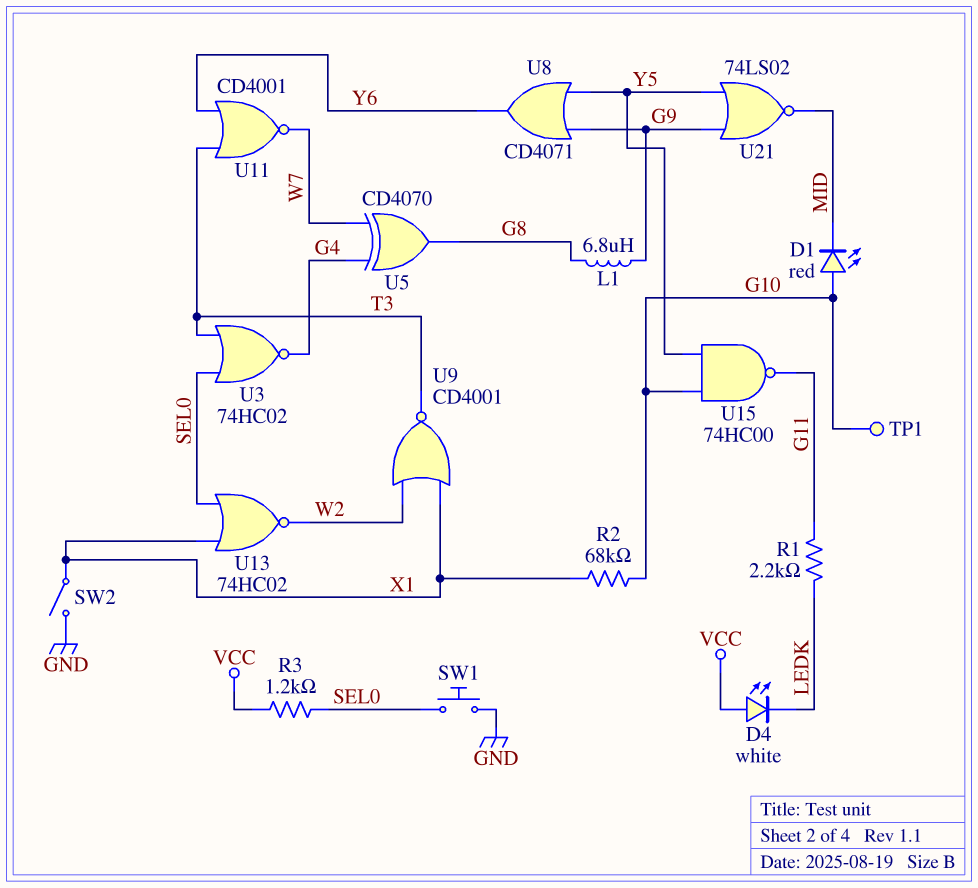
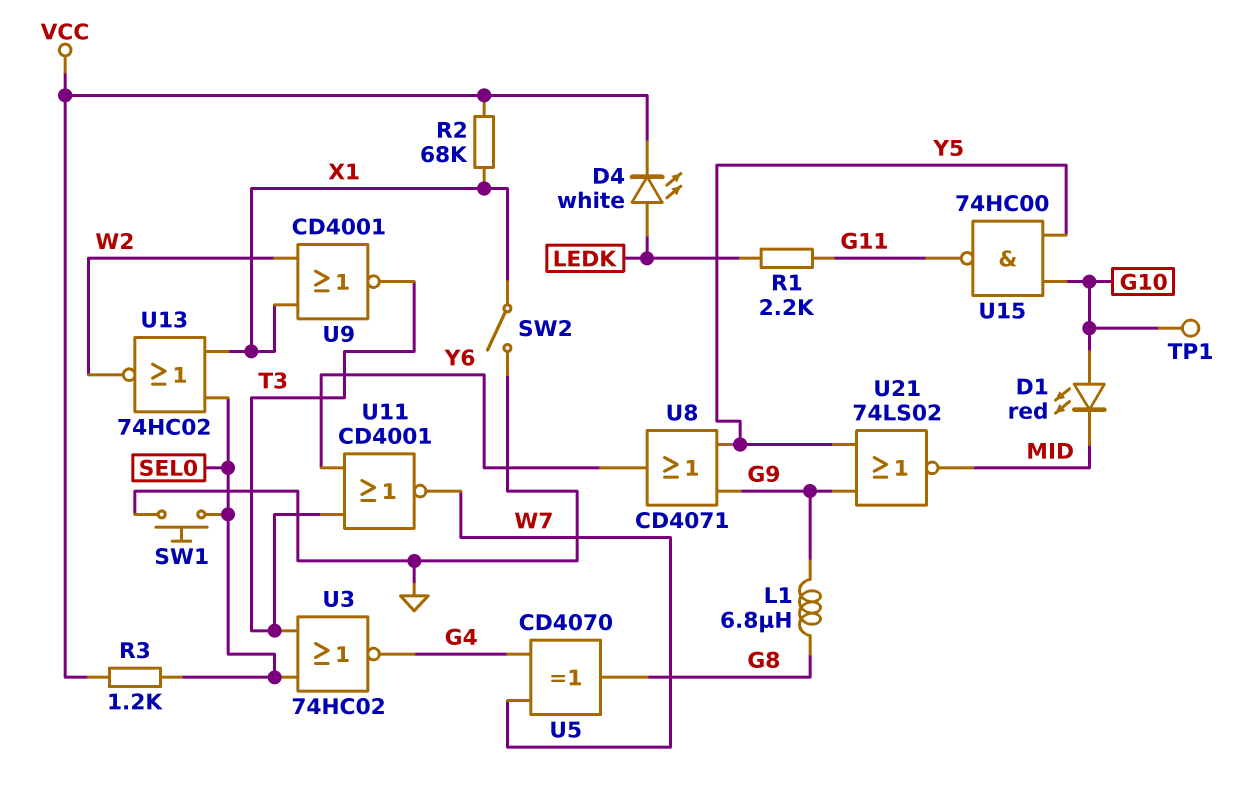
D4: LED white (A VCC, K LEDK) -> LED white (A LEDK, K VCC)
R2: 68k (G10, X1) -> 68k (VCC, X1)

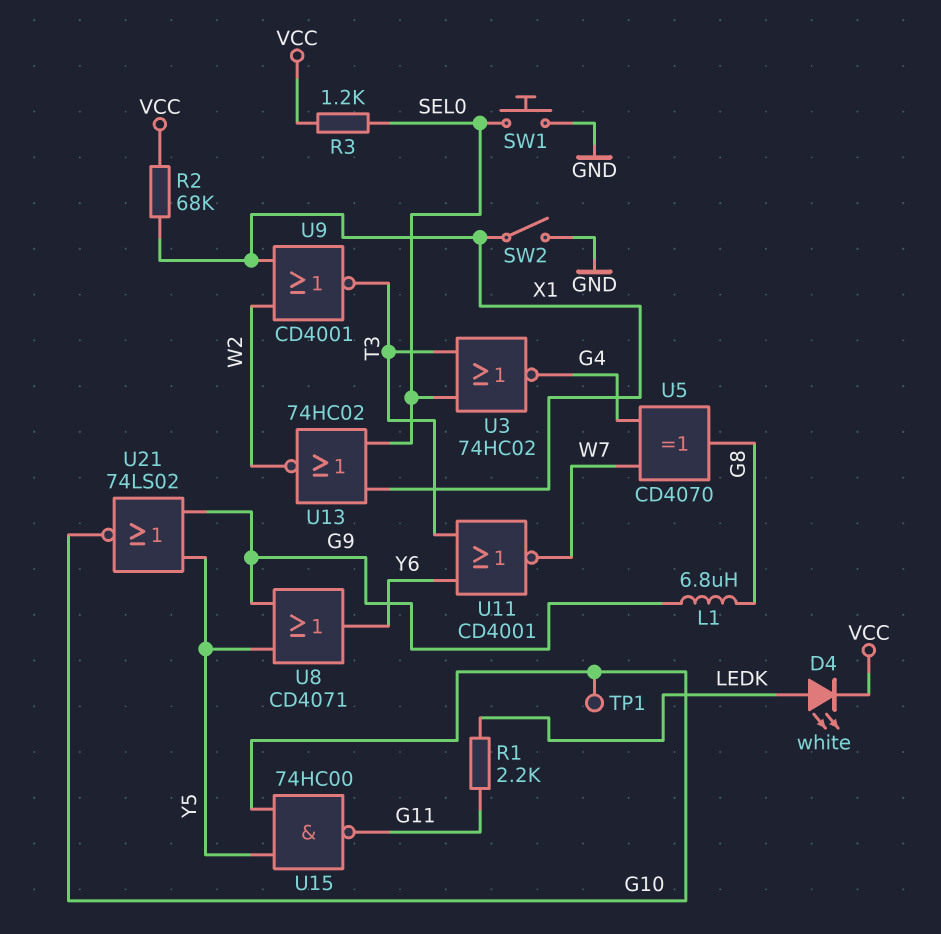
D1: LED red (A G10, K MID) -> none
U21: NOR 74LS02 (in G9, in Y5, out MID) -> NOR 74LS02 (in G9, in Y5, out G10)

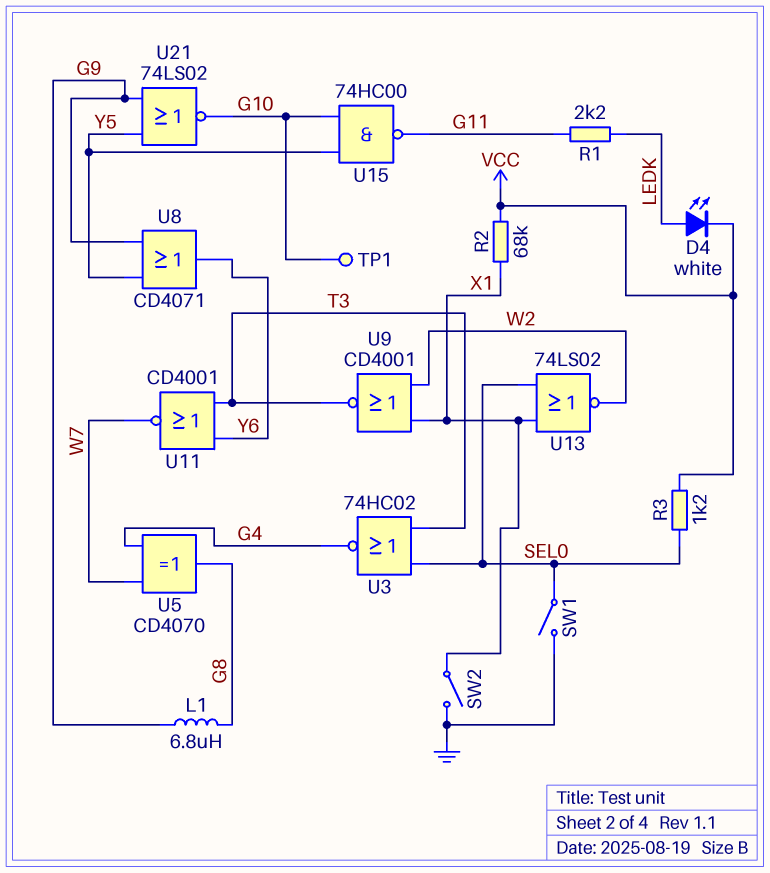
SW1: button (GND, SEL0) -> switch (GND, SEL0)
U13: NOR 74HC02 (in SEL0, in X1, out W2) -> NOR 74LS02 (in SEL0, in X1, out W2)

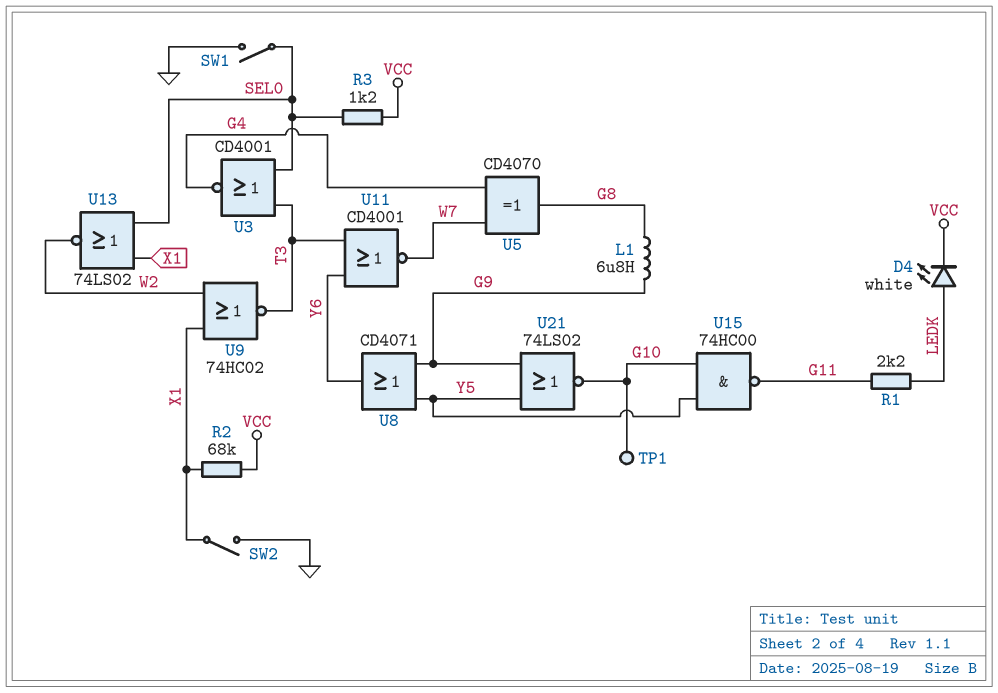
U3: NOR 74HC02 (in SEL0, in T3, out G4) -> NOR CD4001 (in SEL0, in T3, out G4)
U9: NOR CD4001 (in W2, in X1, out T3) -> NOR 74HC02 (in W2, in X1, out T3)

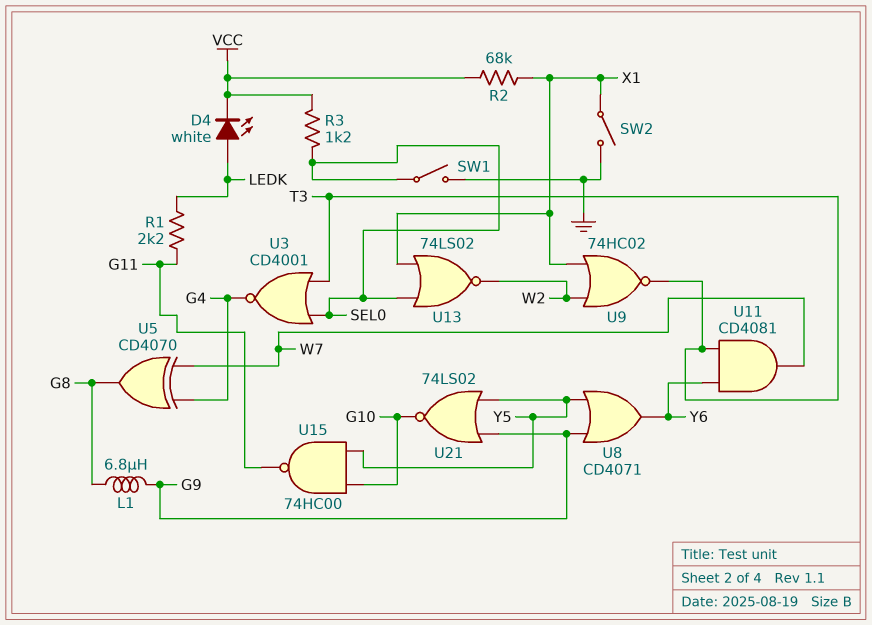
TP1: test point (G10) -> none
U11: NOR CD4001 (in T3, in Y6, out W7) -> AND CD4081 (in T3, in Y6, out W7)

